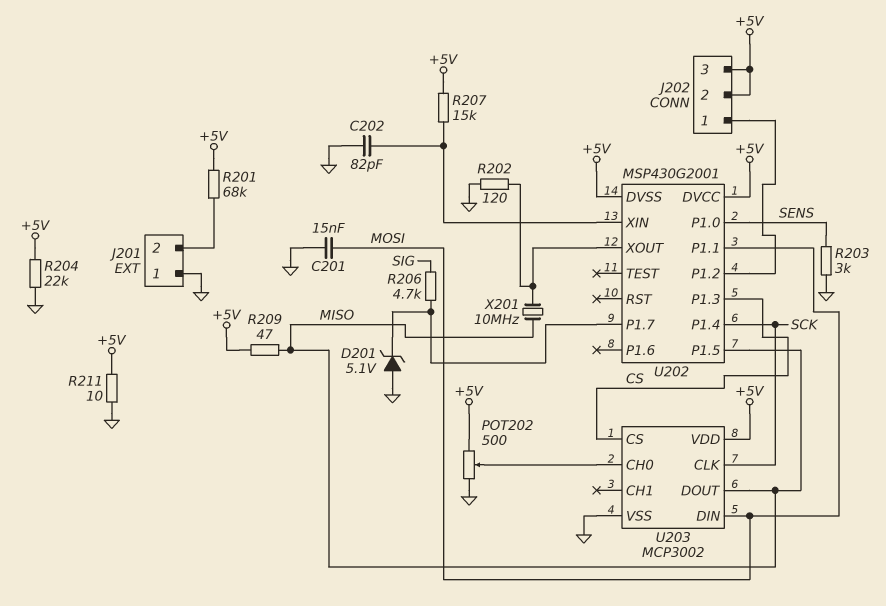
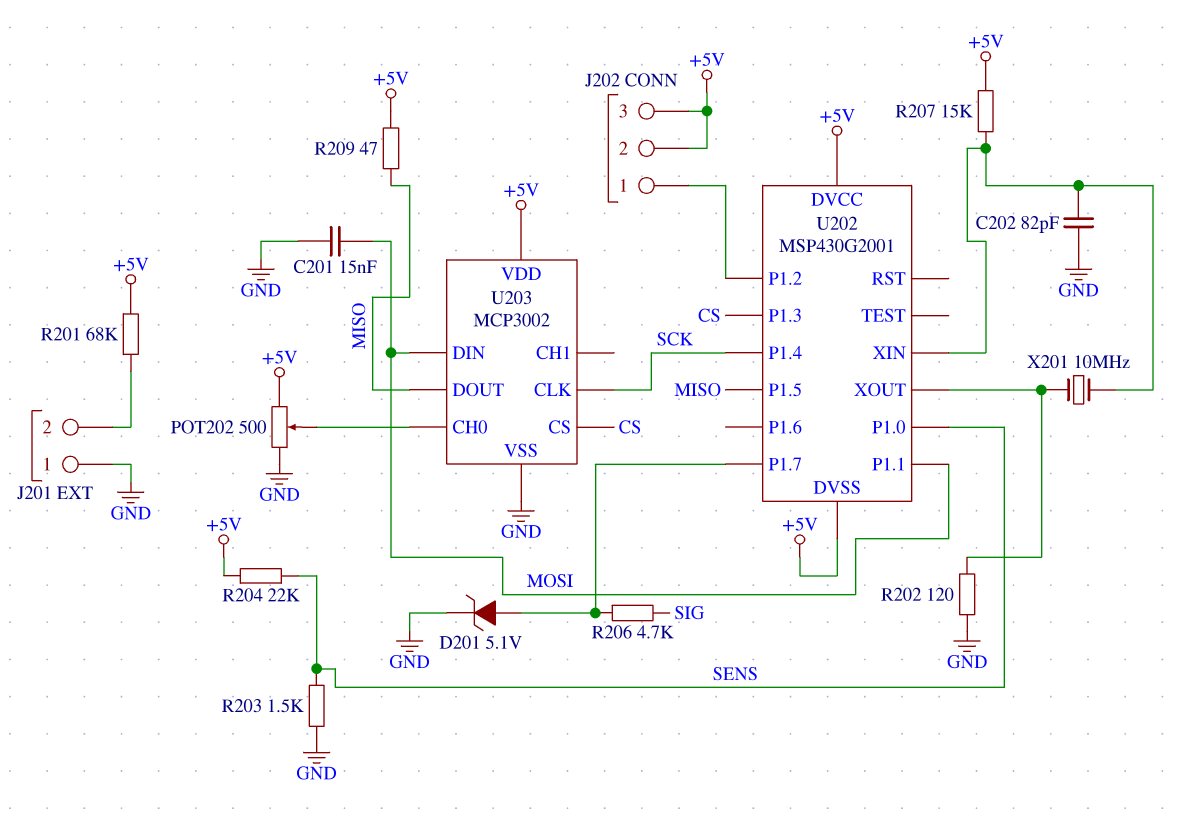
D201: zener 5.1V (A GND, K U202/P1.7) -> zener 5.1V (A U202/P1.7, K GND)
R203: 3k (GND, SENS) -> 1.5k (GND, SENS)
R204: 22k (+5V, GND) -> 22k (+5V, SENS)
R211: 10 (+5V, GND) -> none
X201: 10MHz (MISO, U202/XOUT) -> 10MHz (U202/XIN, U202/XOUT)

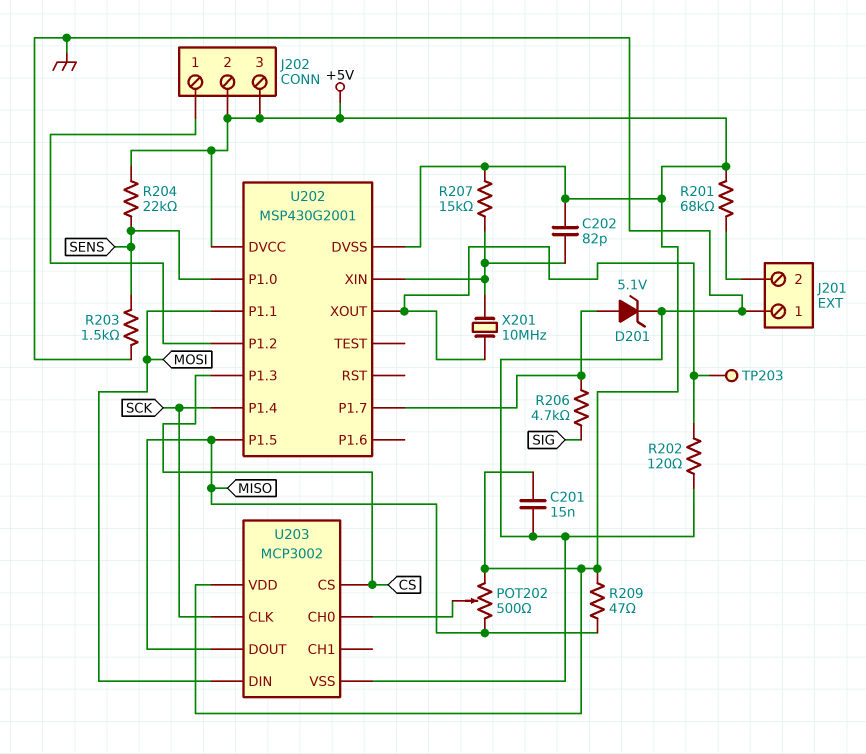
C201: 15nF (GND, MOSI) -> 15nF (+5V, GND)
C202: 82pF (GND, U202/XIN) -> 82pF (+5V, U202/XIN)
POT202: 500 (+5V, GND, wiper U203/CH0) -> 500 (+5V, MISO, wiper U203/CH0)
TP203: none -> test point (U202/XOUT)

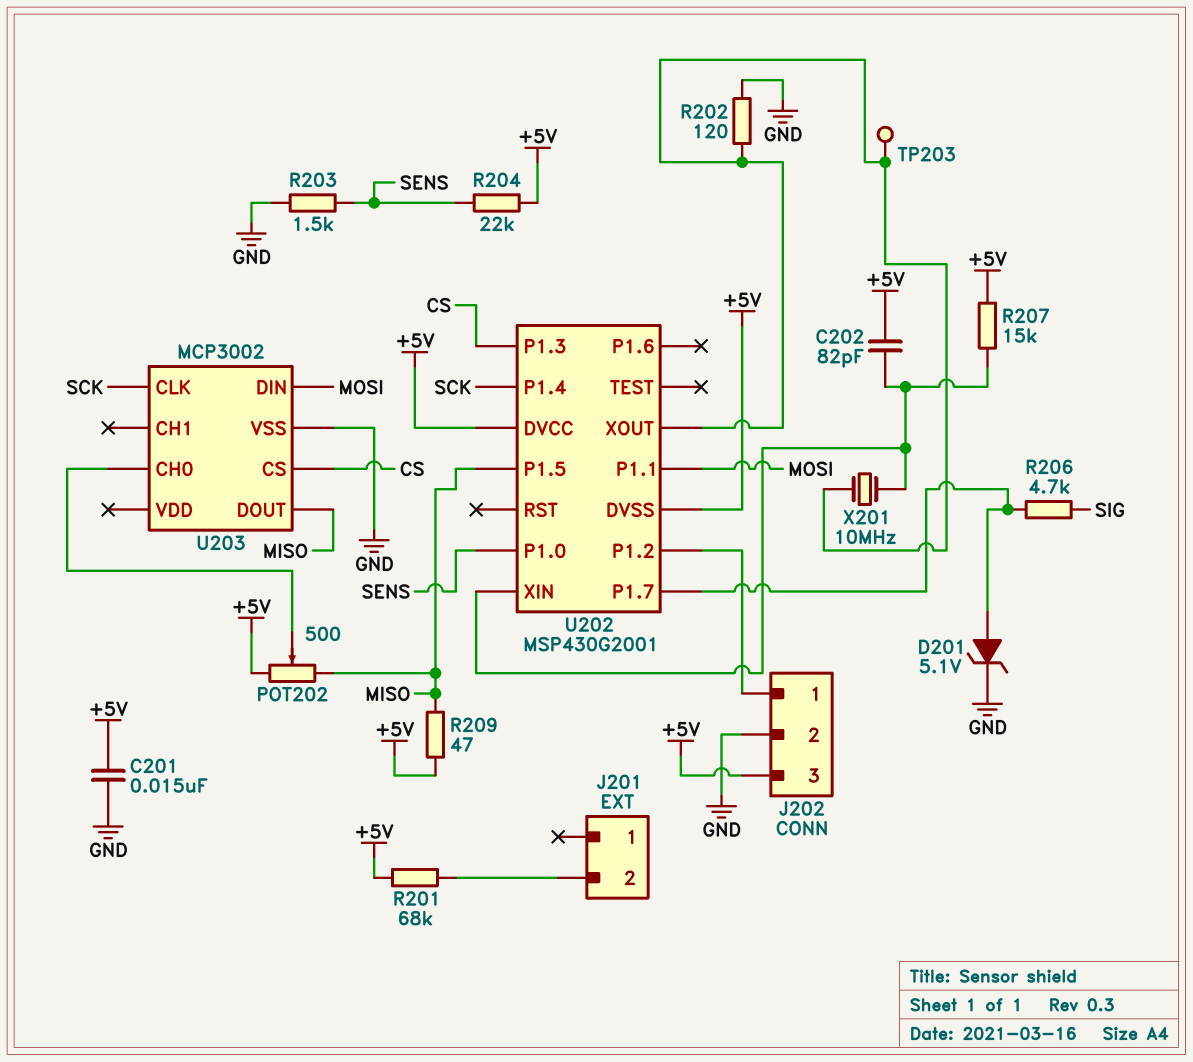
J201 pin 1: GND -> none
J202 pin 2: +5V -> GND
U203 pin VDD: +5V -> none

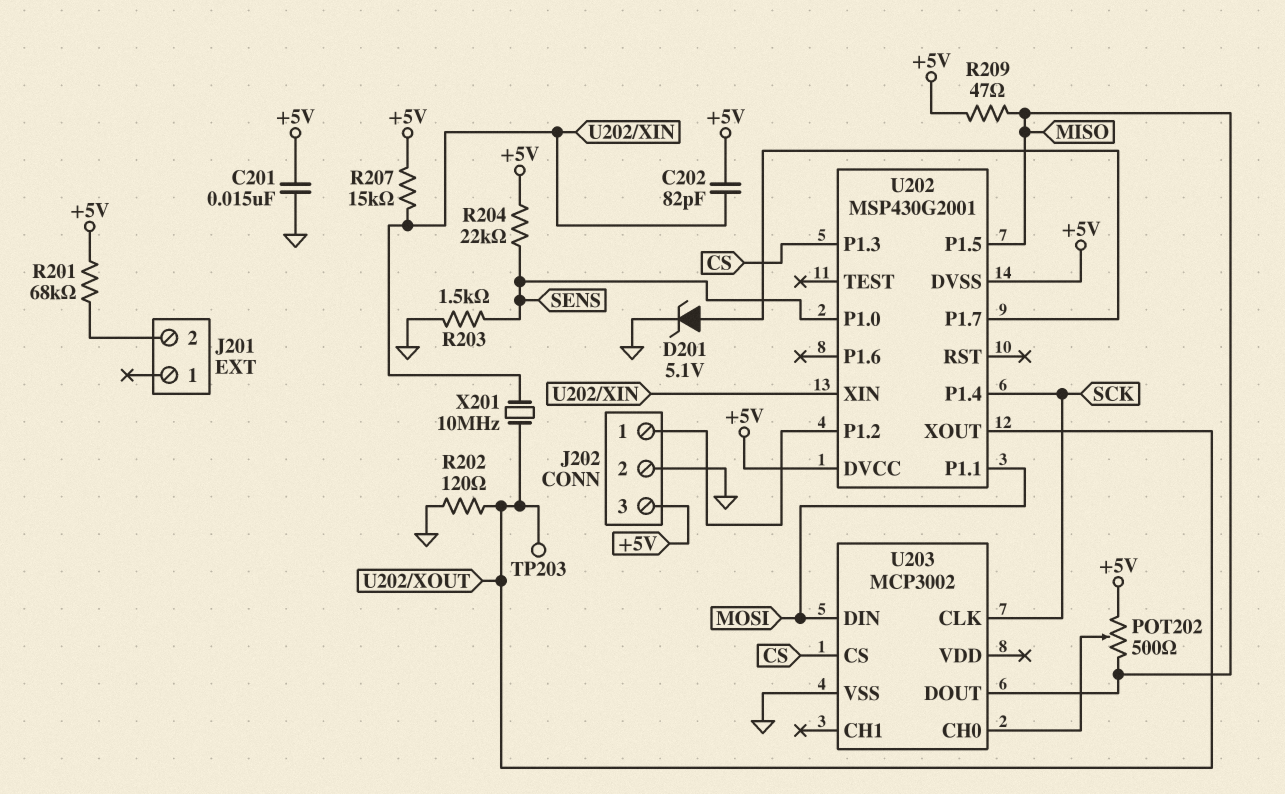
R206: 4.7k (SIG, U202/P1.7) -> none

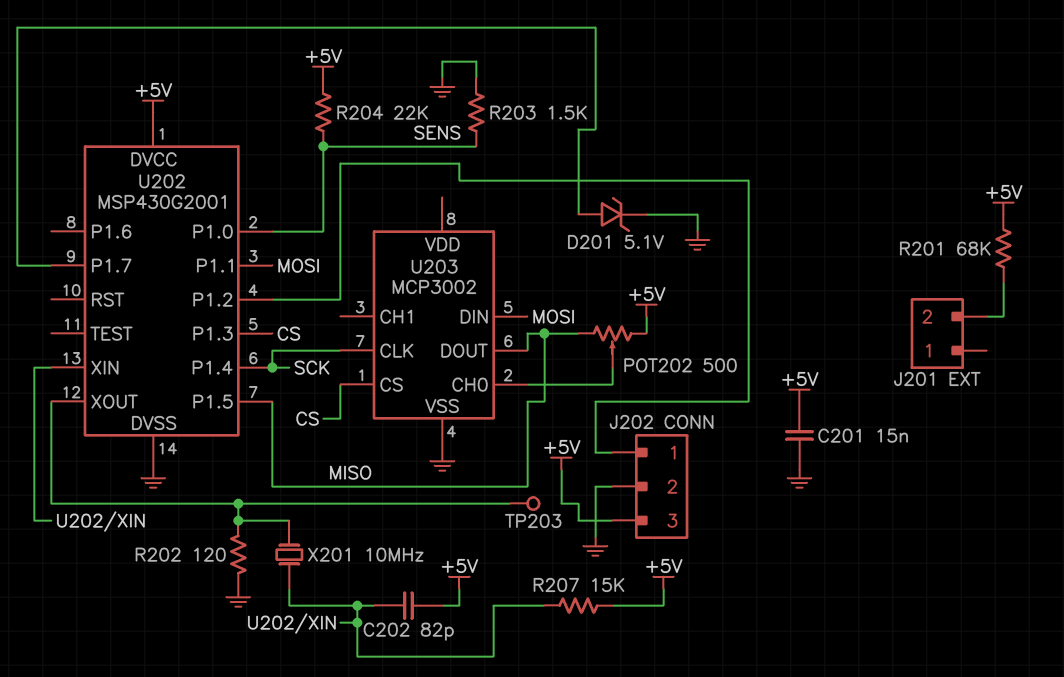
R209: 47 (+5V, MISO) -> none
U202 pin DVSS: +5V -> GND

